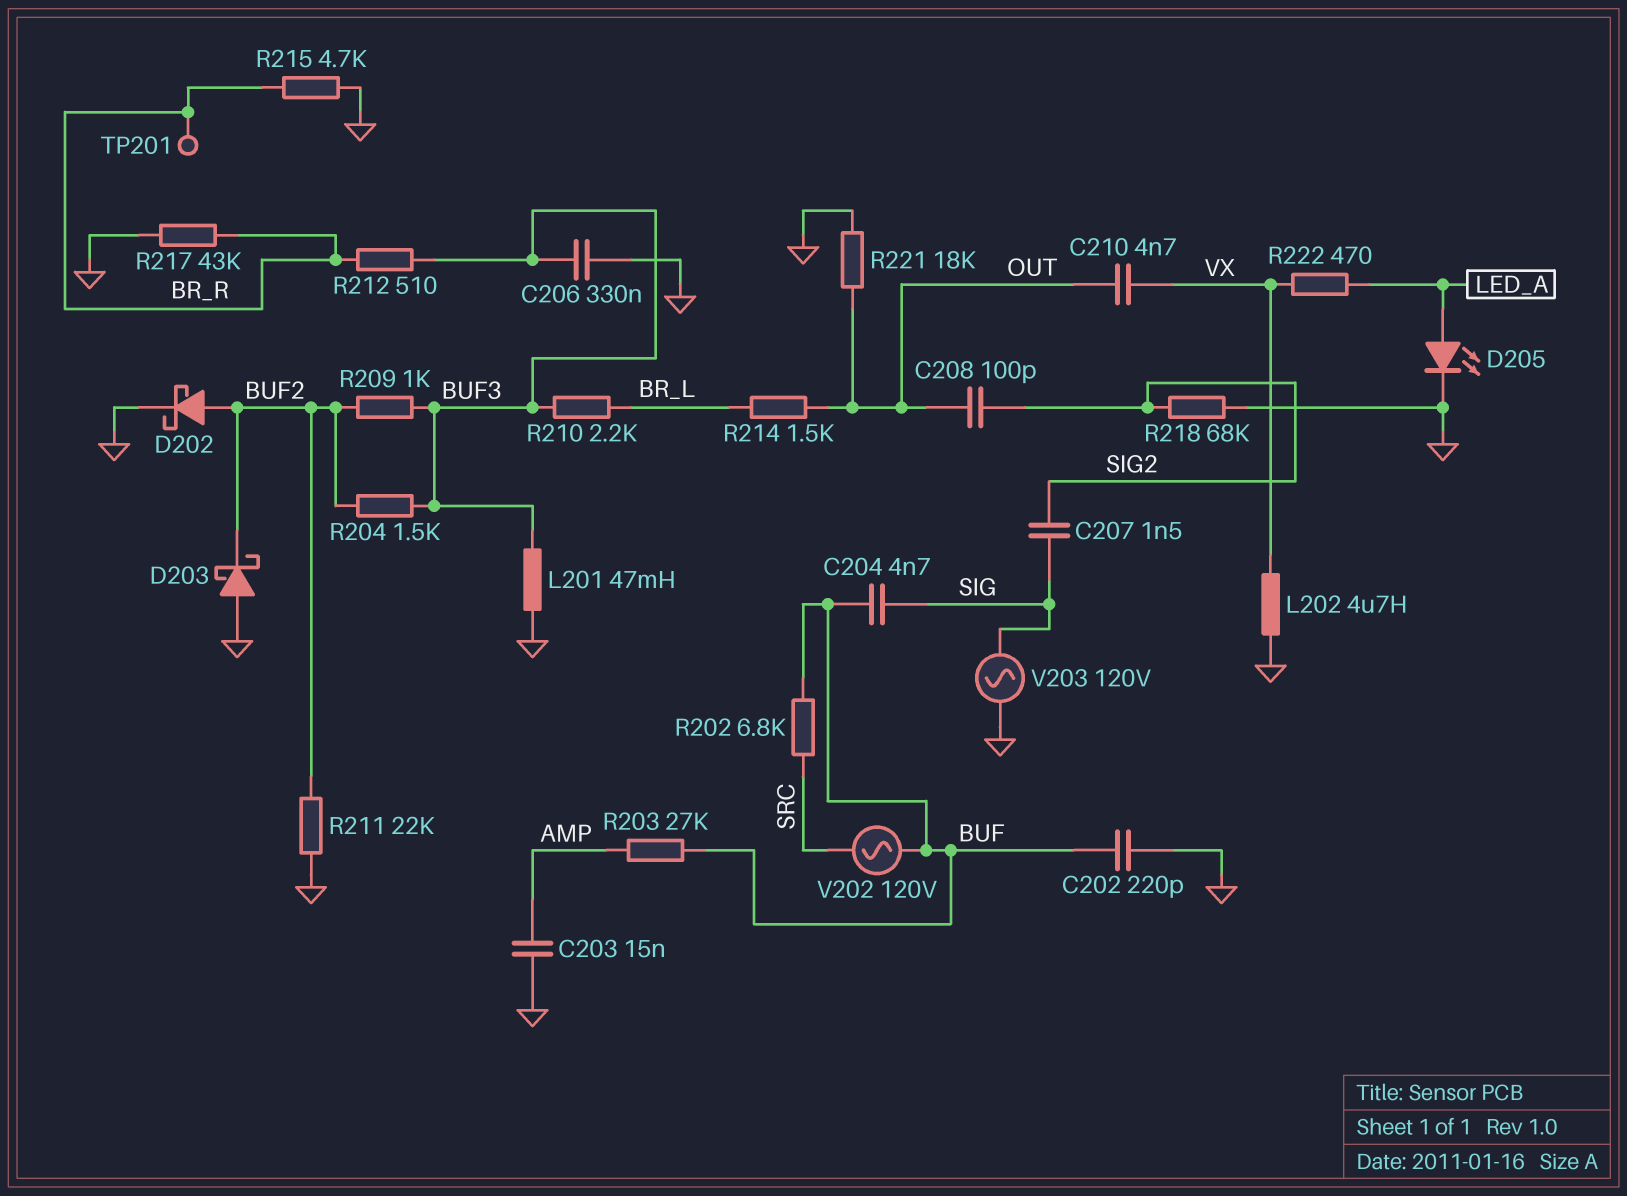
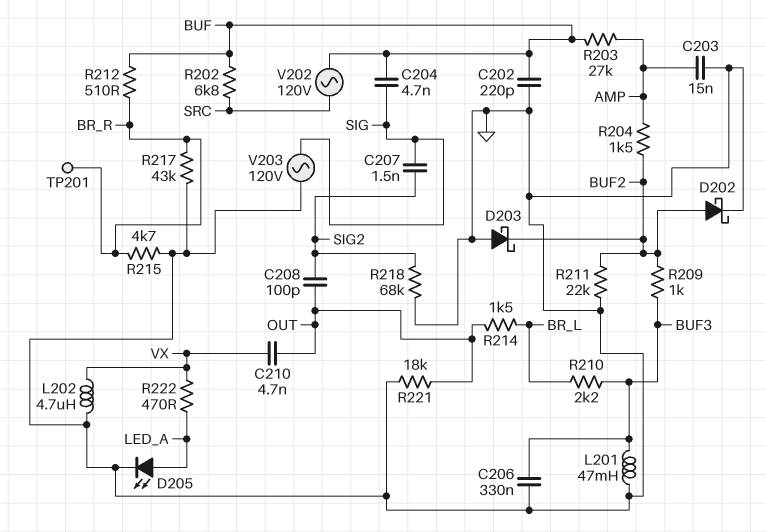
R204: 1.5k (BUF2, BUF3) -> 1.5k (AMP, BUF2)
R212: 510 (BR_R, BUF3) -> 510 (BR_R, BUF)

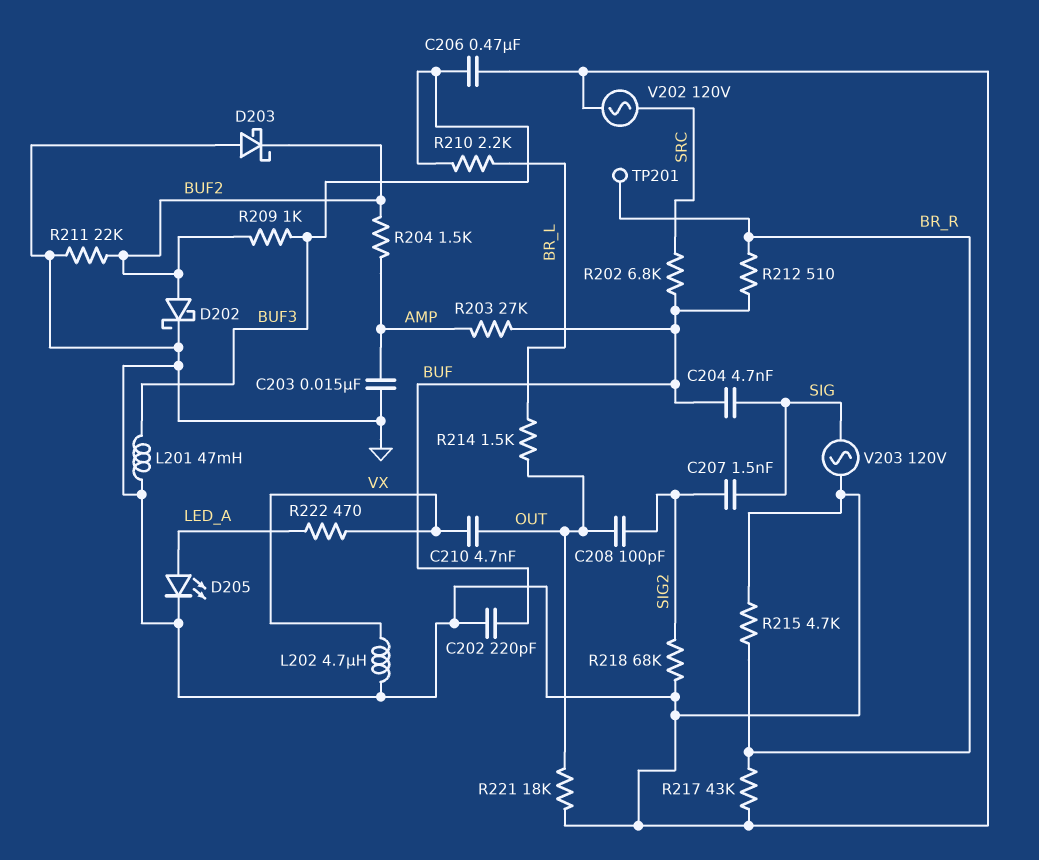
C206: 330nF (BUF3, GND) -> 470nF (BUF3, GND)
V202: AC 120V (BUF, SRC) -> AC 120V (GND, SRC)

